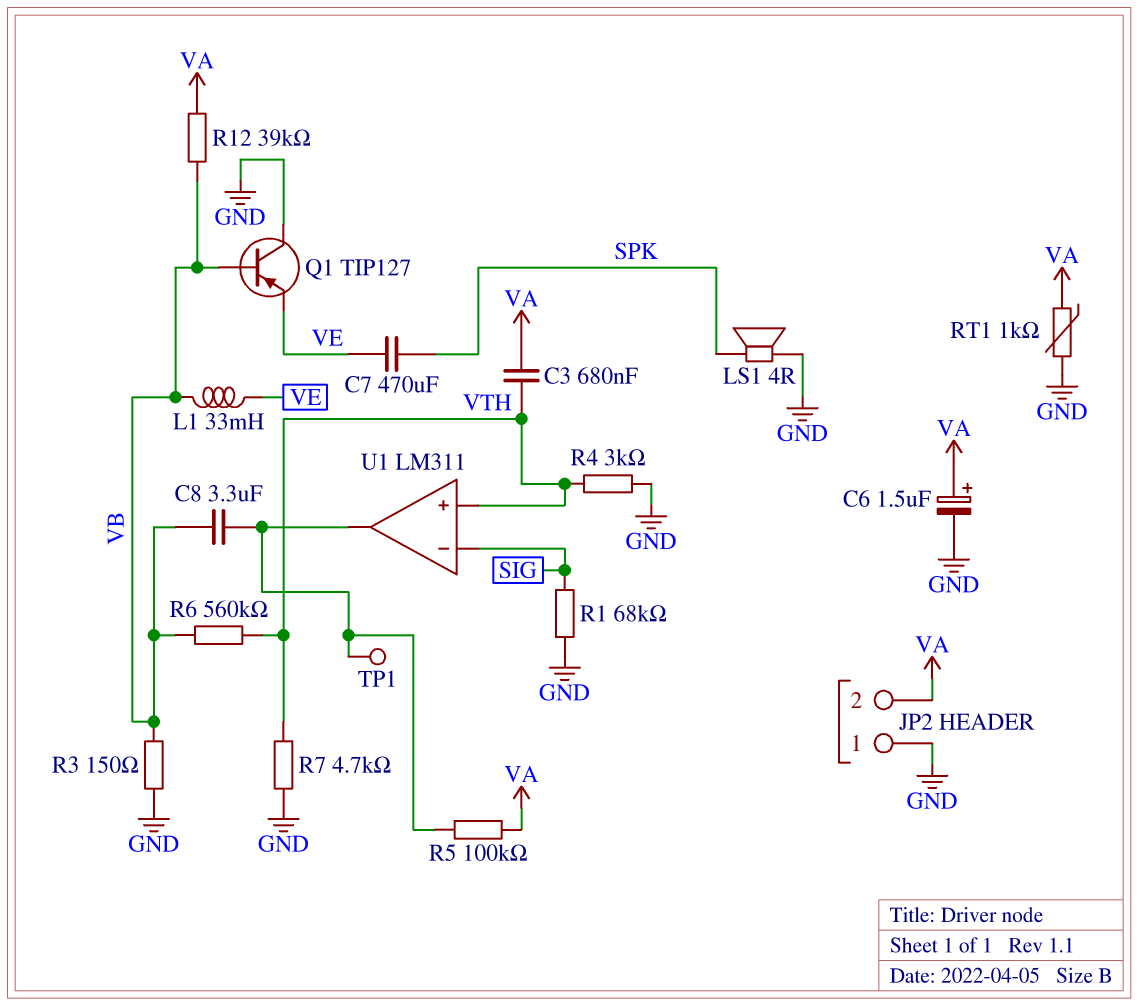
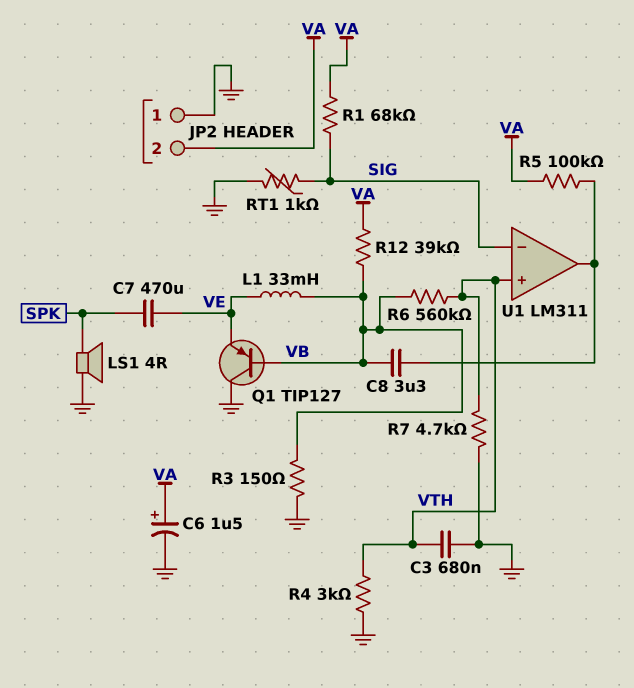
C3: 680nF (VA, VTH) -> 680nF (GND, VTH)
R1: 68k (GND, SIG) -> 68k (SIG, VA)
RT1: 1k (GND, VA) -> 1k (GND, SIG)
TP1: test point (U1/out) -> none

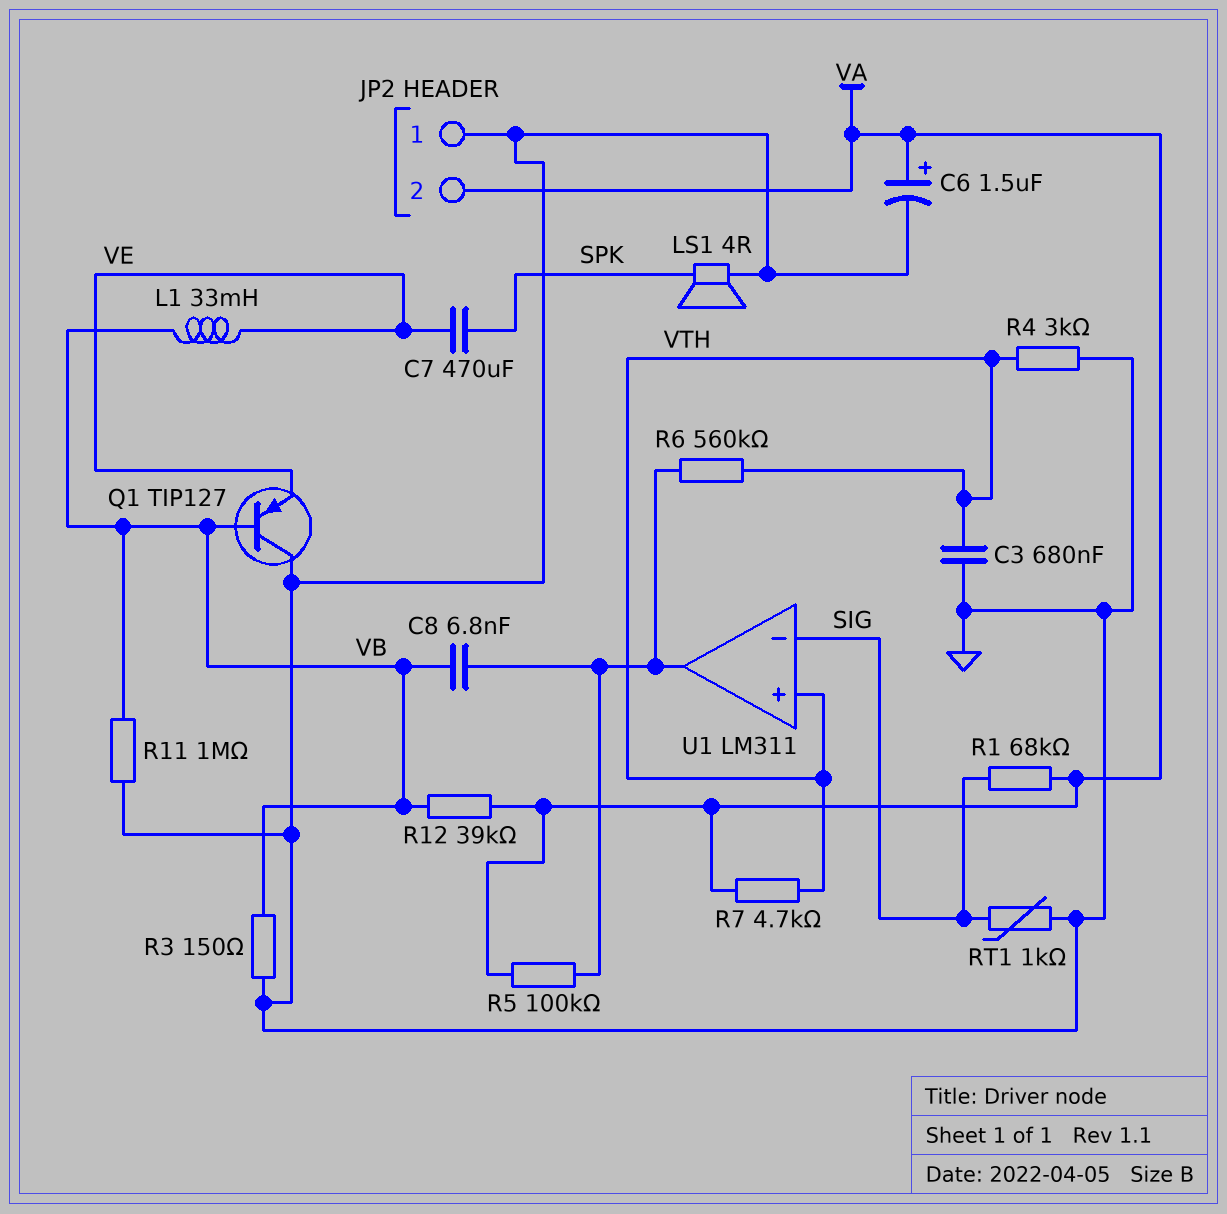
C8: 3.3uF (U1/out, VB) -> 6.8nF (U1/out, VB)
R6: 560k (VB, VTH) -> 560k (U1/out, VTH)
R7: 4.7k (GND, VTH) -> 4.7k (VA, VTH)
R11: none -> 1M (GND, VB)

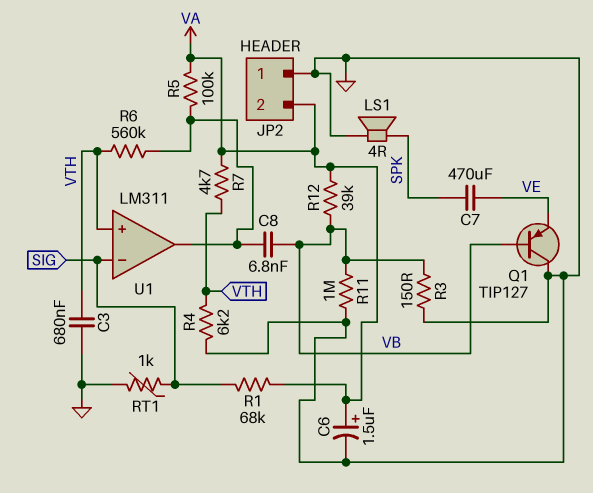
L1: 33mH (VB, VE) -> none
R4: 3k (GND, VTH) -> 6.2k (GND, VTH)

